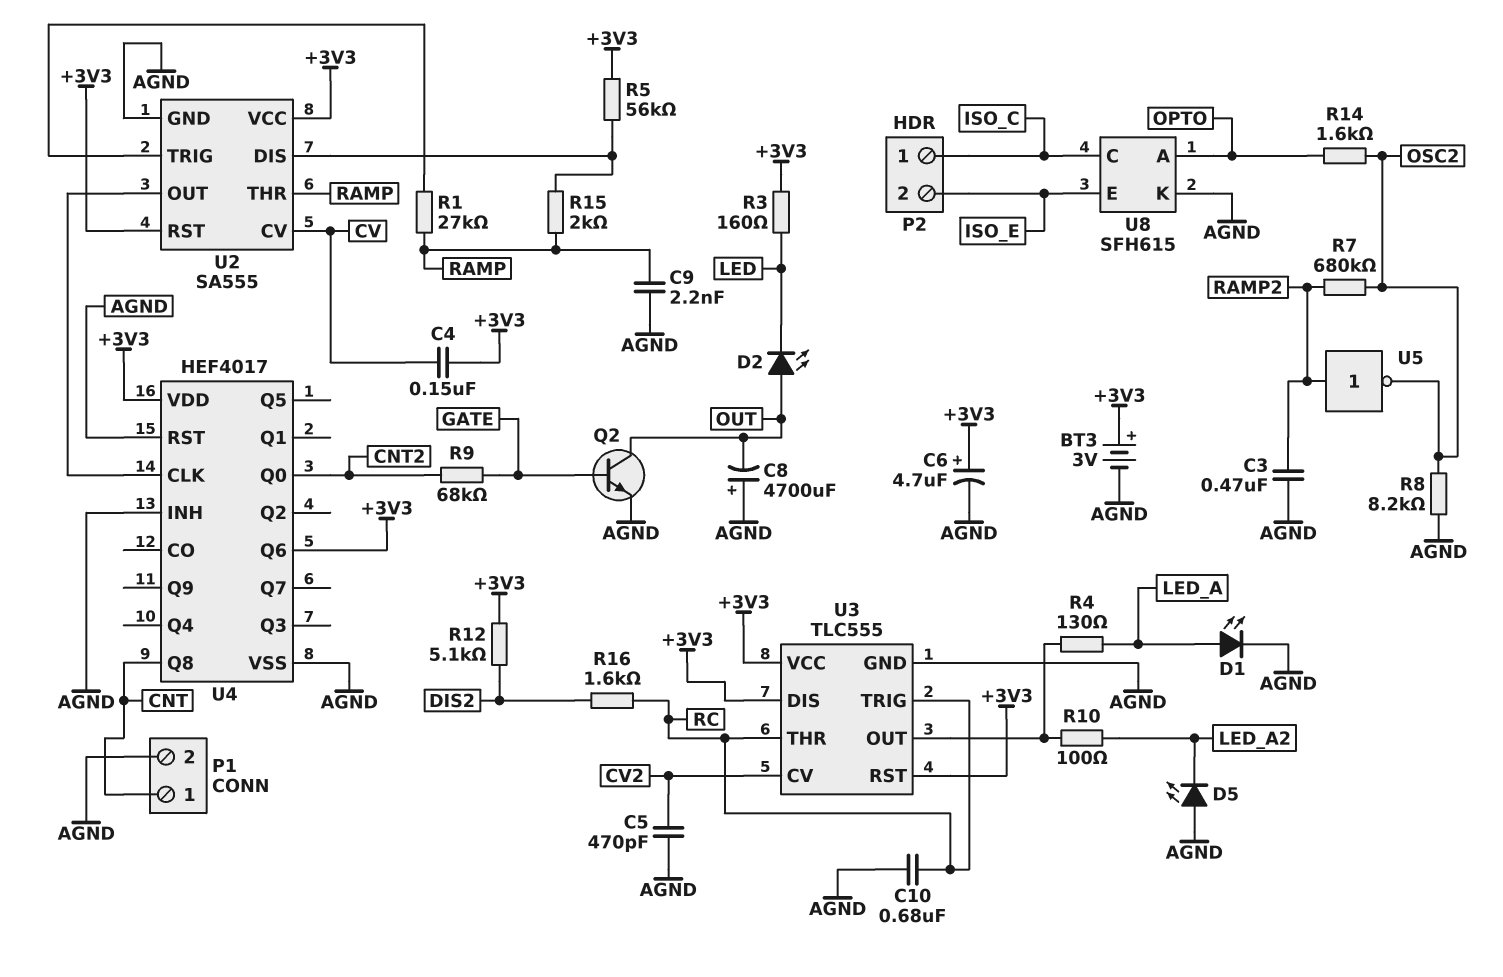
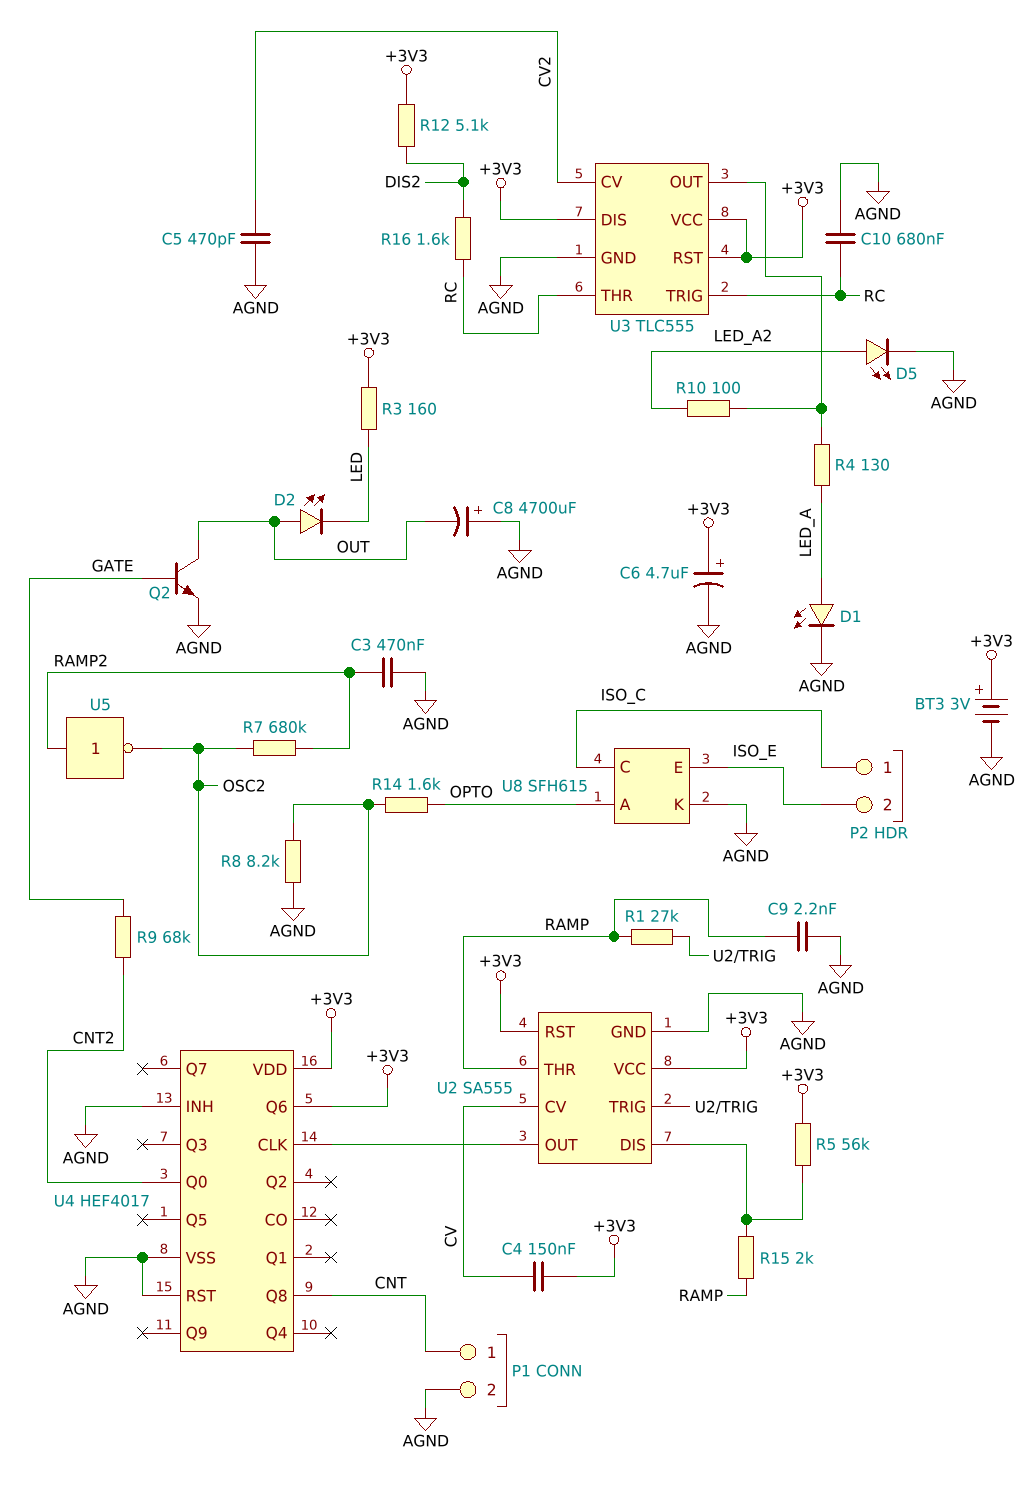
D5: LED (A AGND, K LED_A2) -> LED (A LED_A2, K AGND)

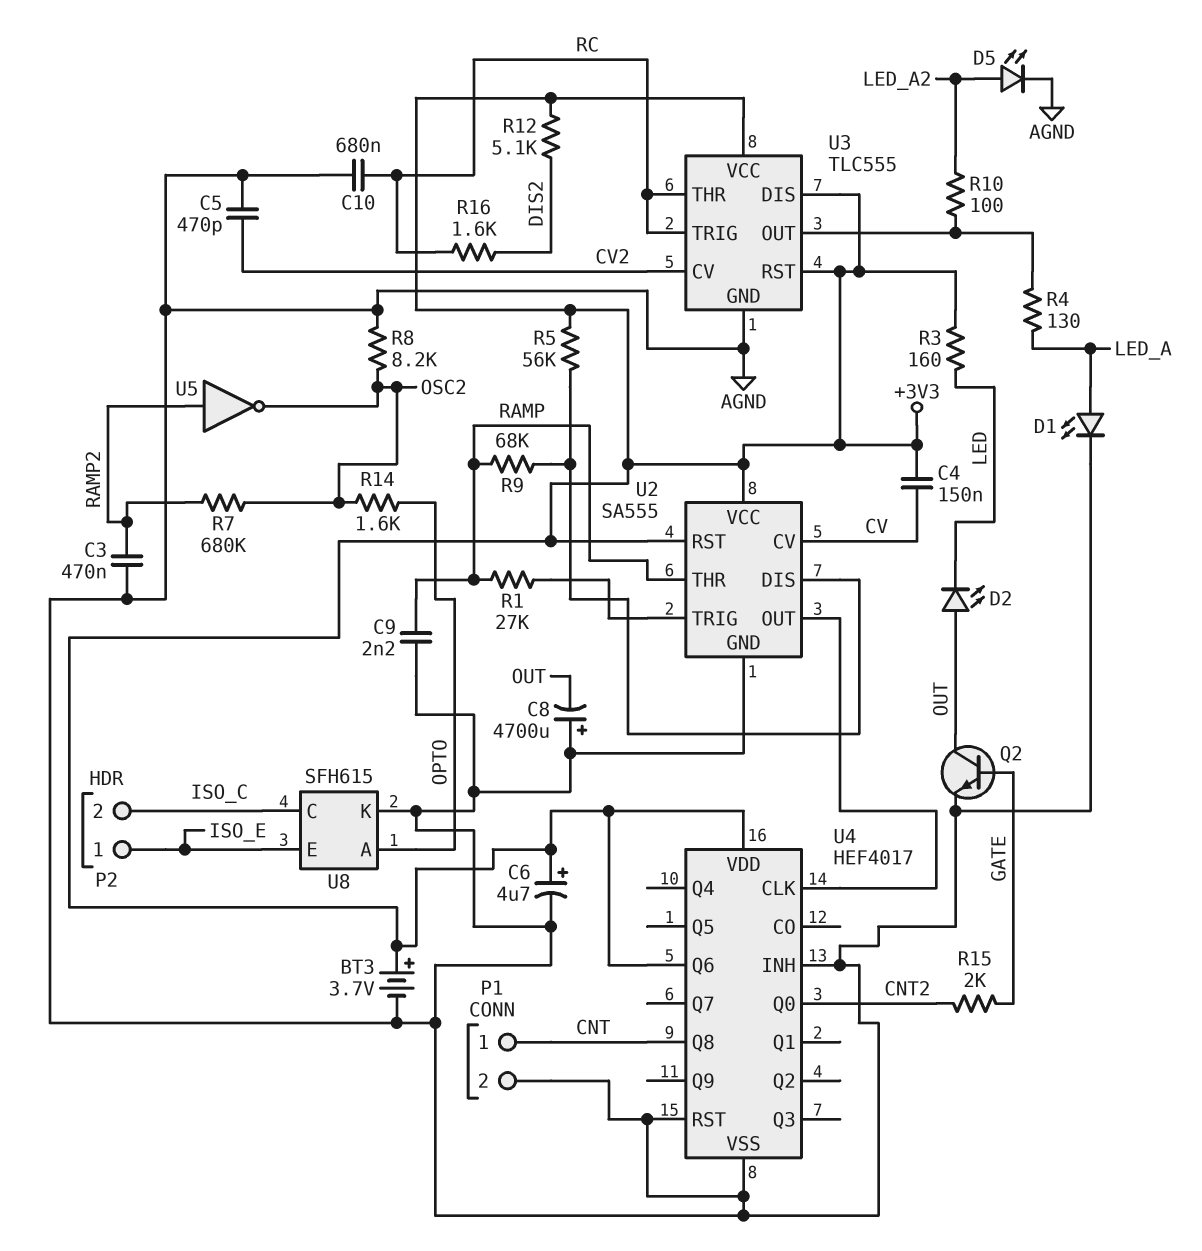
BT3: 3V (plus +3V3, minus AGND) -> 3.7V (plus +3V3, minus AGND)
P2 pin 1: ISO_C -> ISO_E
P2 pin 2: ISO_E -> ISO_C
R9: 68k (CNT2, GATE) -> 68k (RAMP, U2/DIS)
R15: 2k (RAMP, U2/DIS) -> 2k (CNT2, GATE)

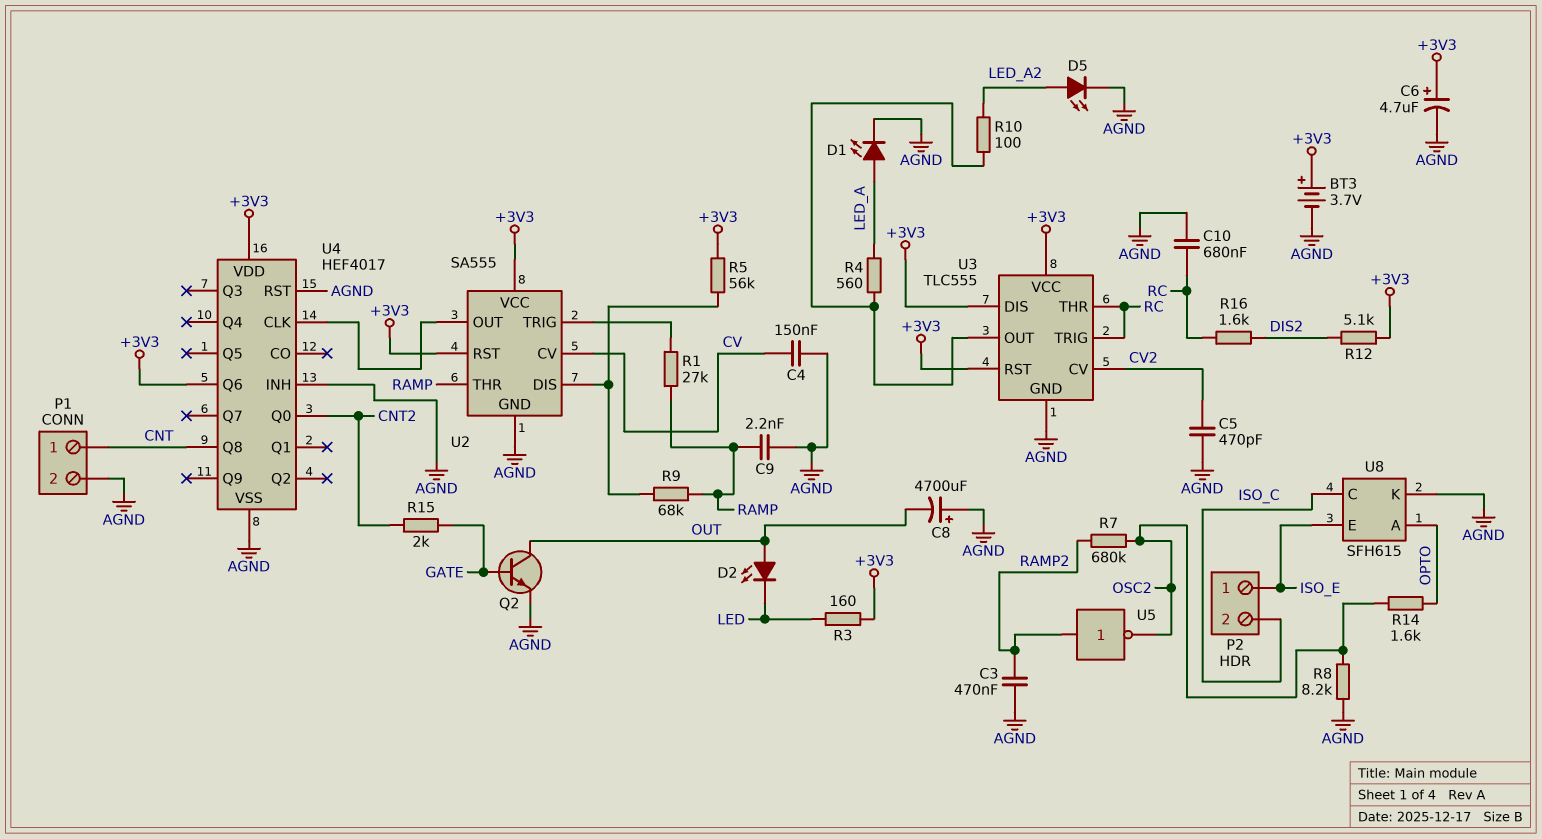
C4: 150nF (+3V3, CV) -> 150nF (AGND, CV)
R4: 130 (LED_A, U3/OUT) -> 560 (LED_A, U3/OUT)

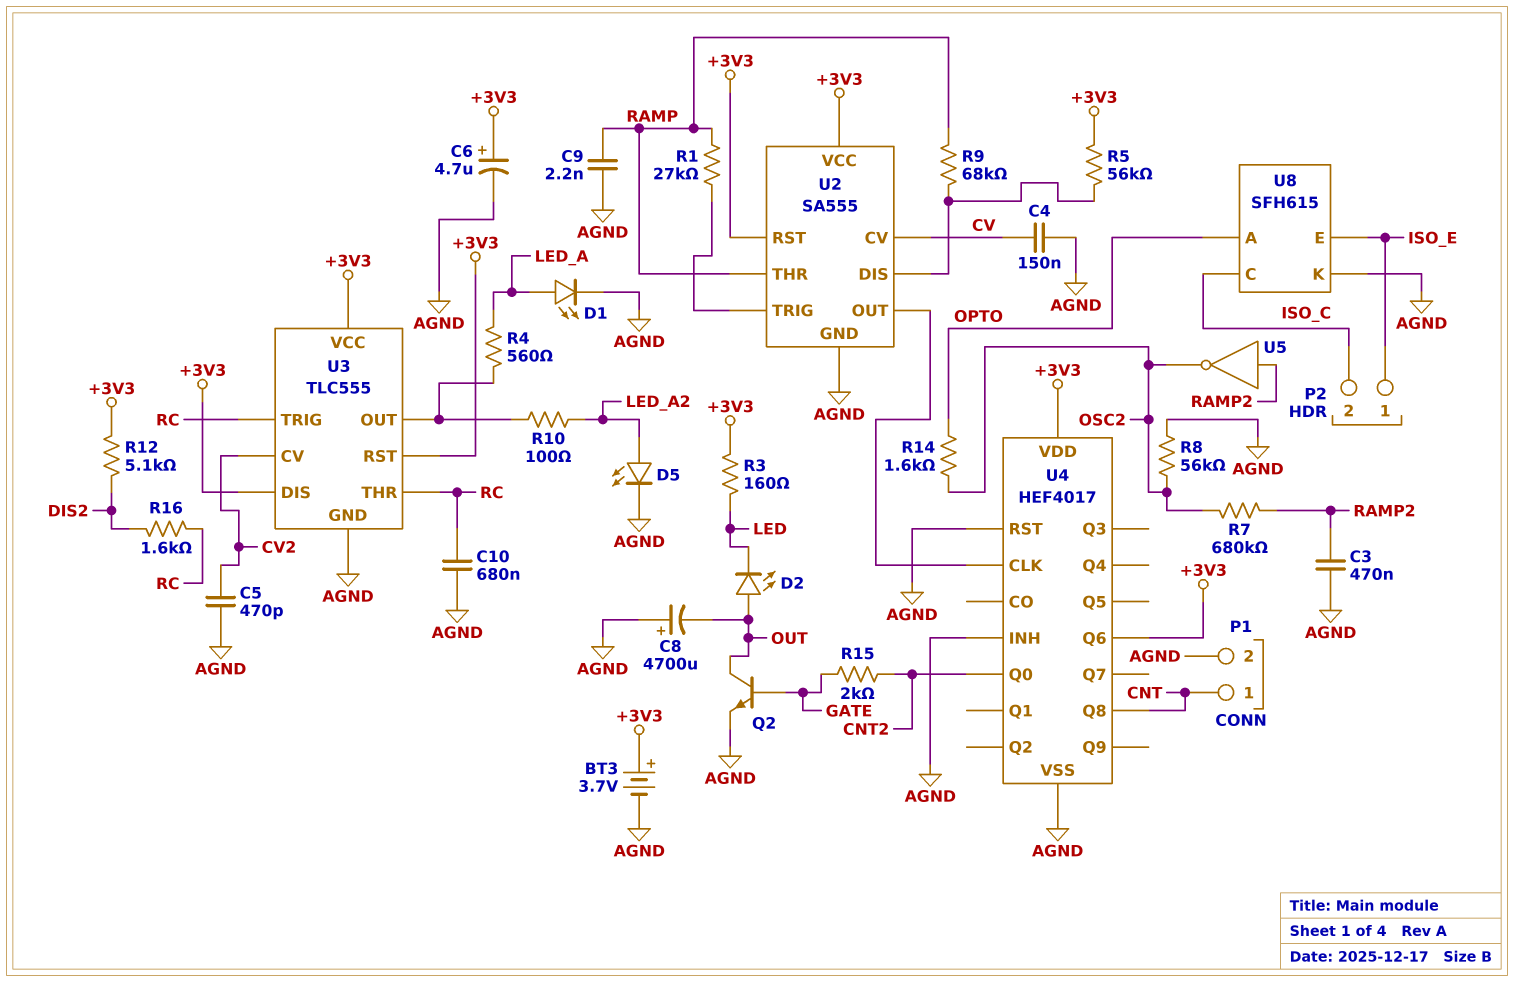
R8: 8.2k (AGND, OSC2) -> 56k (AGND, OSC2)

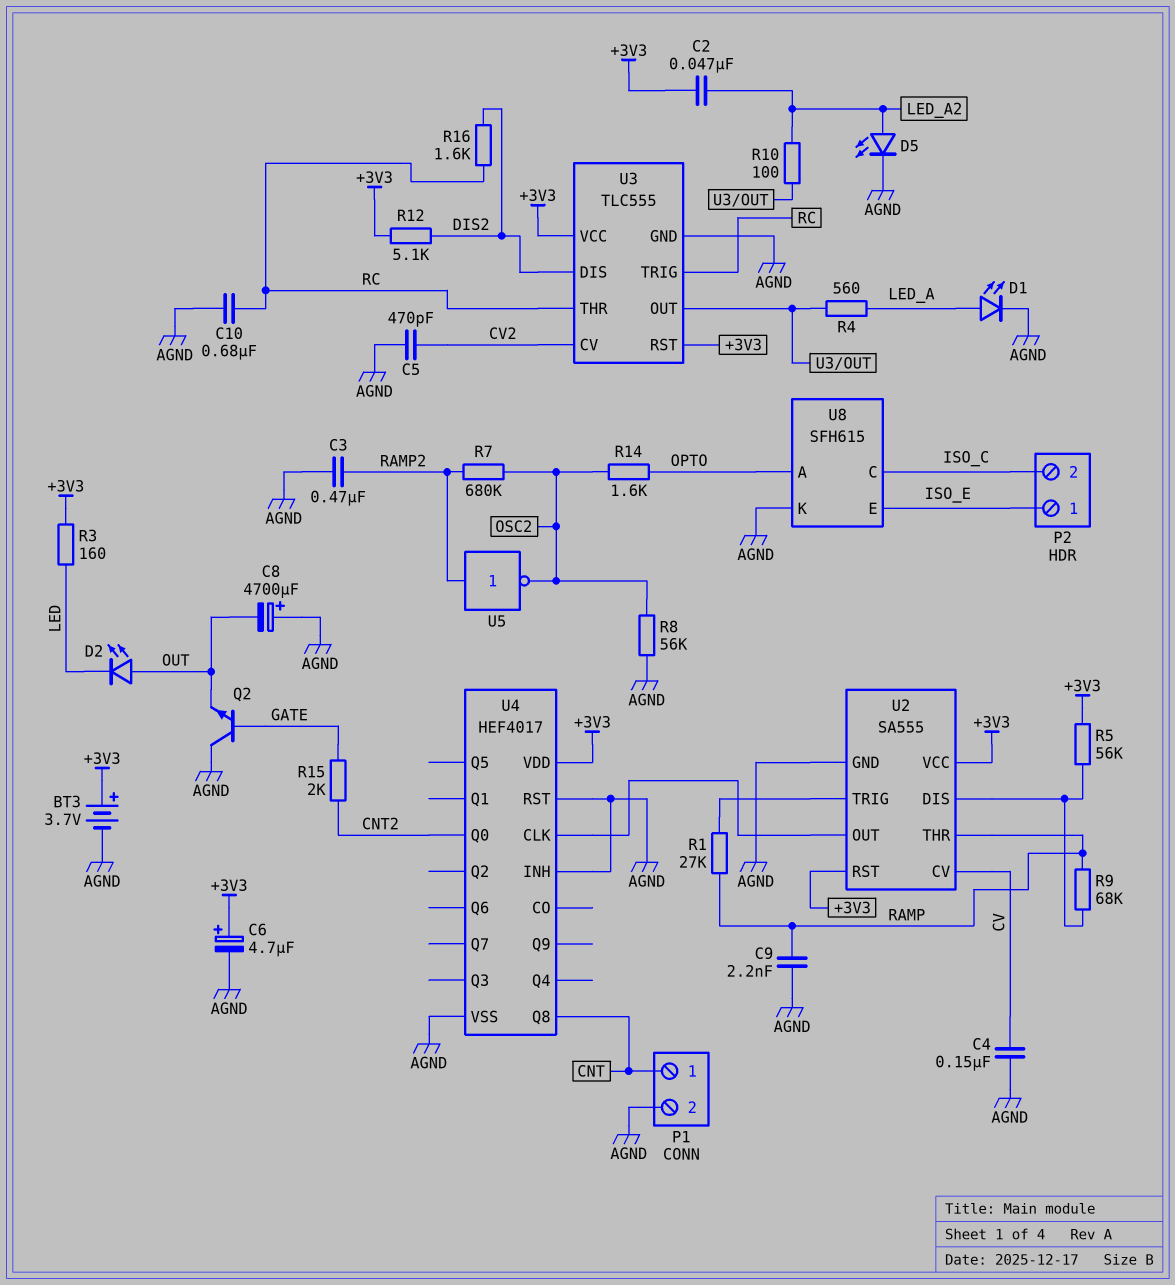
C2: none -> 47nF (+3V3, LED_A2)
Q2: NPN (B GATE, C OUT, E AGND) -> NPN (B GATE, C AGND, E OUT)
U3 pin DIS: +3V3 -> DIS2
U4 pin Q6: +3V3 -> none

